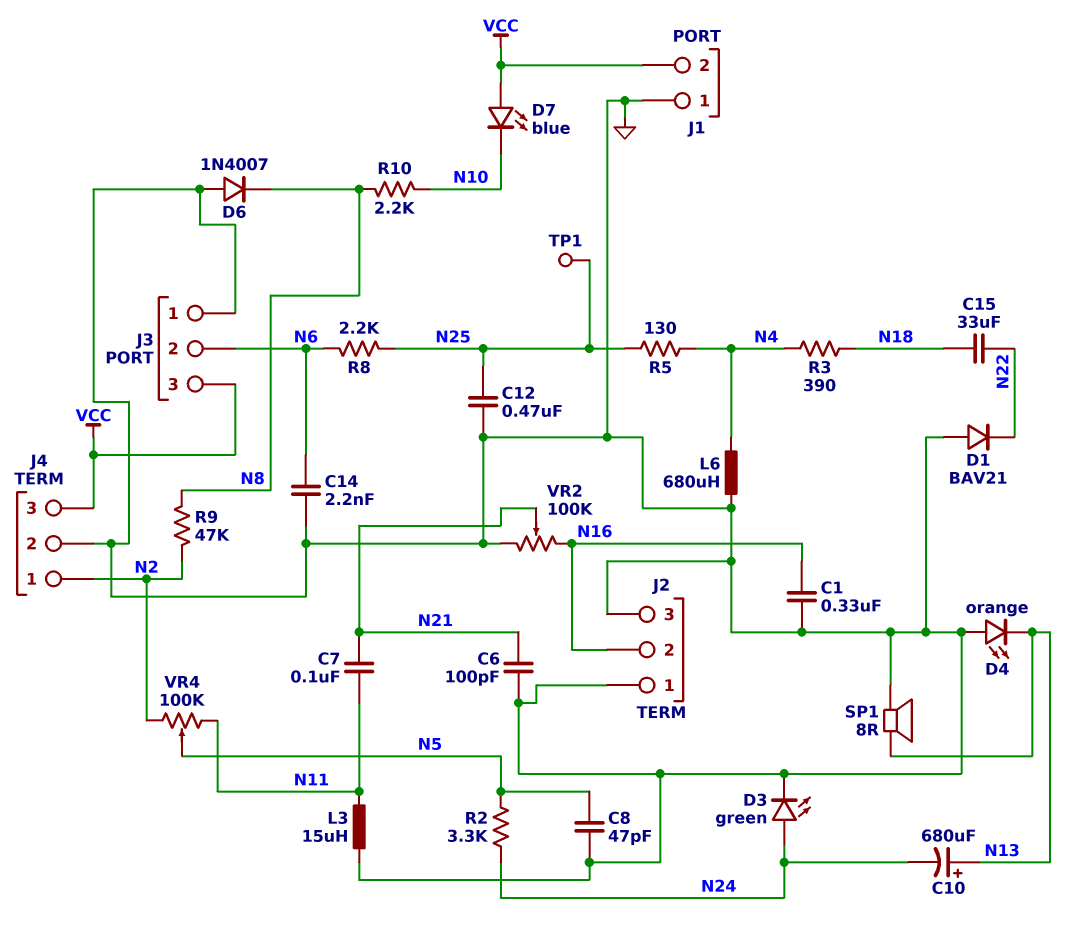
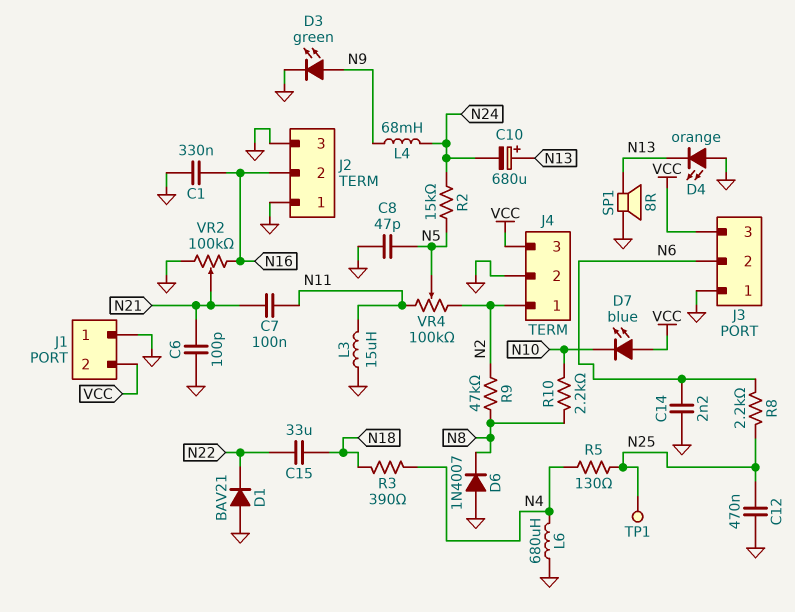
D3: LED green (A N24, K GND) -> LED green (A N9, K GND)
L4: none -> 68mH (N9, N24)
R2: 3.3k (N5, N24) -> 15k (N5, N24)

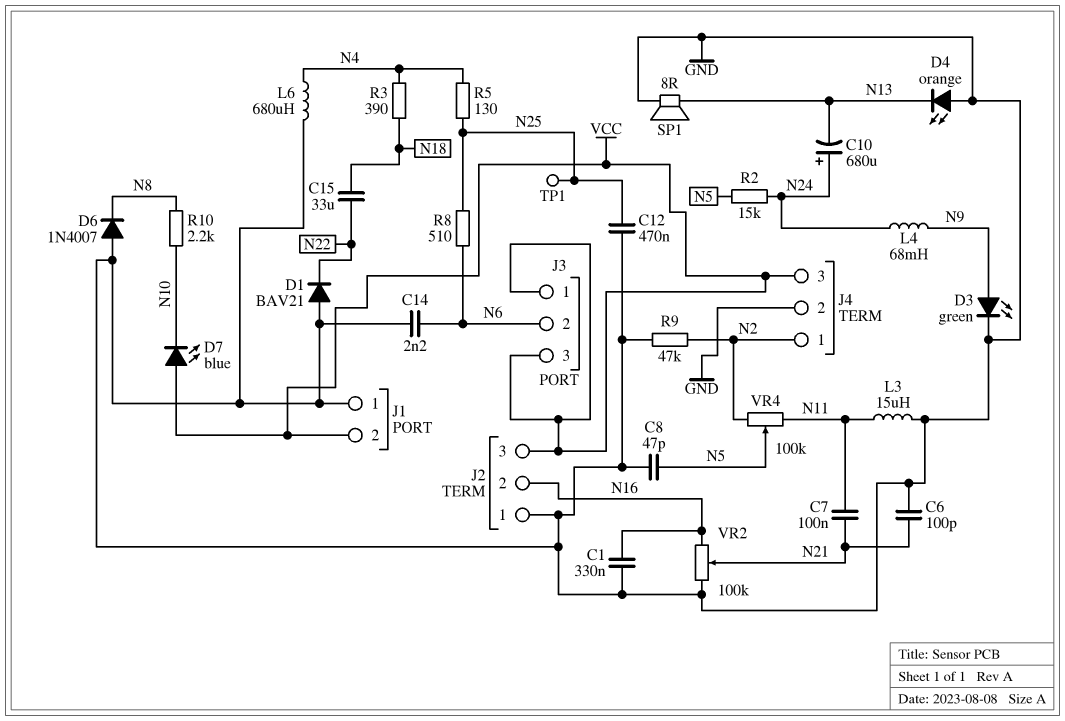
C10: 680uF (plus N13, minus N24) -> 680uF (plus N24, minus N13)
J2 pin 3: GND -> VCC
J3 pin 1: GND -> VCC
R8: 2.2k (N6, N25) -> 510 (N6, N25)
R9: 47k (N2, N8) -> 47k (GND, N2)

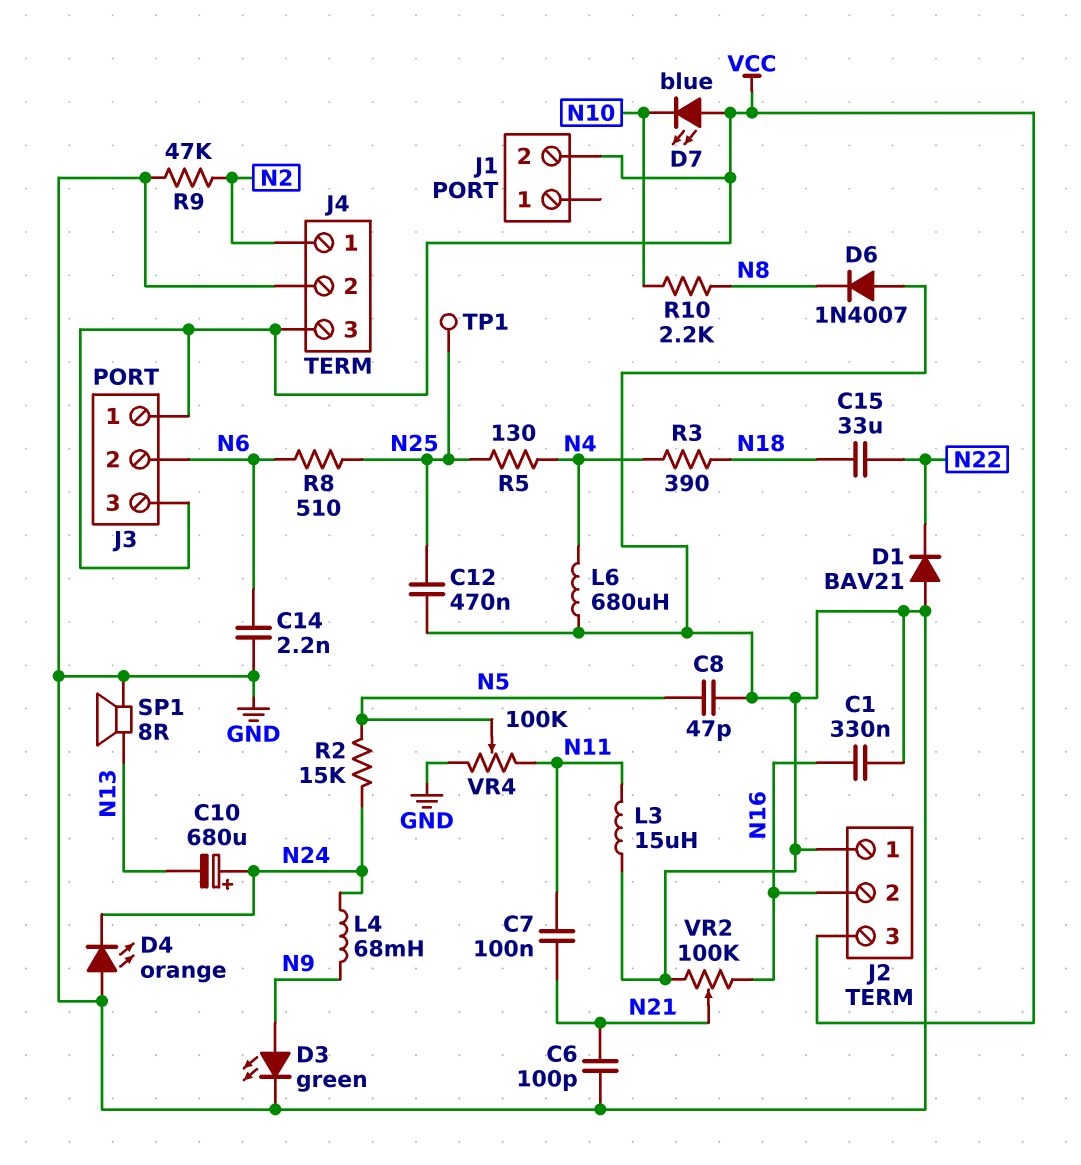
D4: LED orange (A GND, K N13) -> LED orange (A GND, K N24)
J1 pin 1: GND -> none
VR4: 100k (N2, N11, wiper N5) -> 100k (GND, N11, wiper N5)

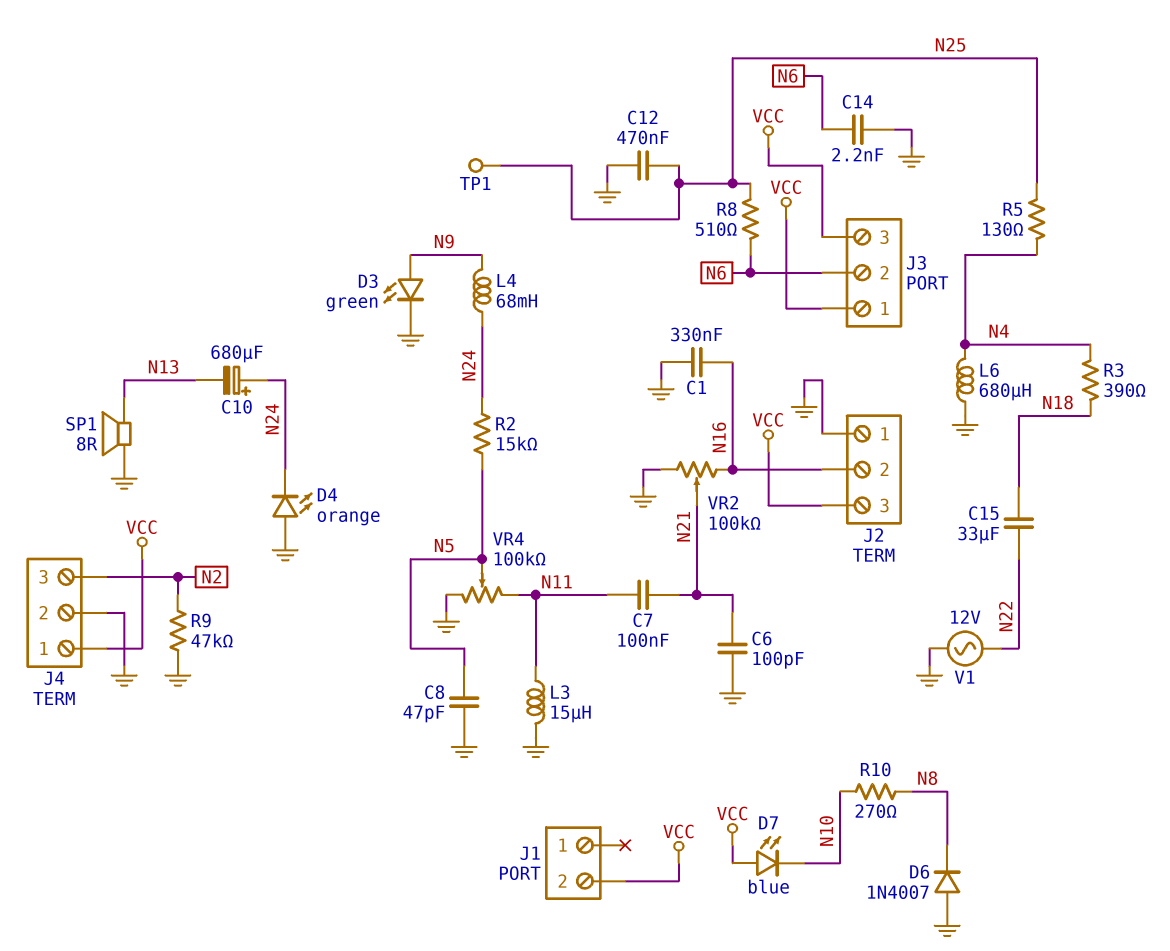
D1: diode BAV21 (A GND, K N22) -> none
J4 pin 1: N2 -> VCC
J4 pin 3: VCC -> N2
R10: 2.2k (N8, N10) -> 270 (N8, N10)
V1: none -> AC 12V (GND, N22)

